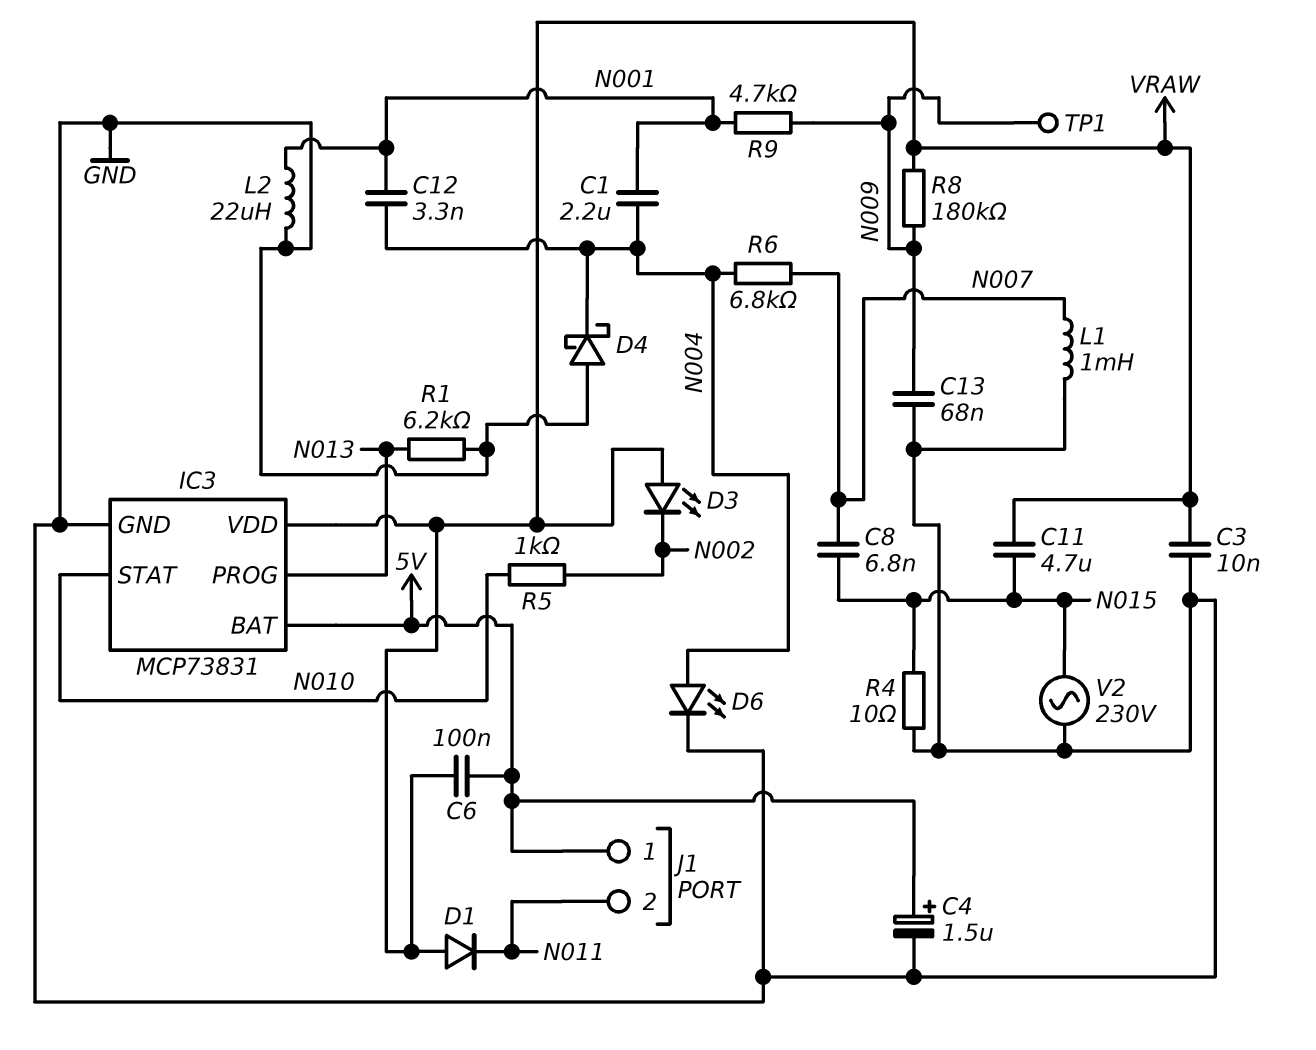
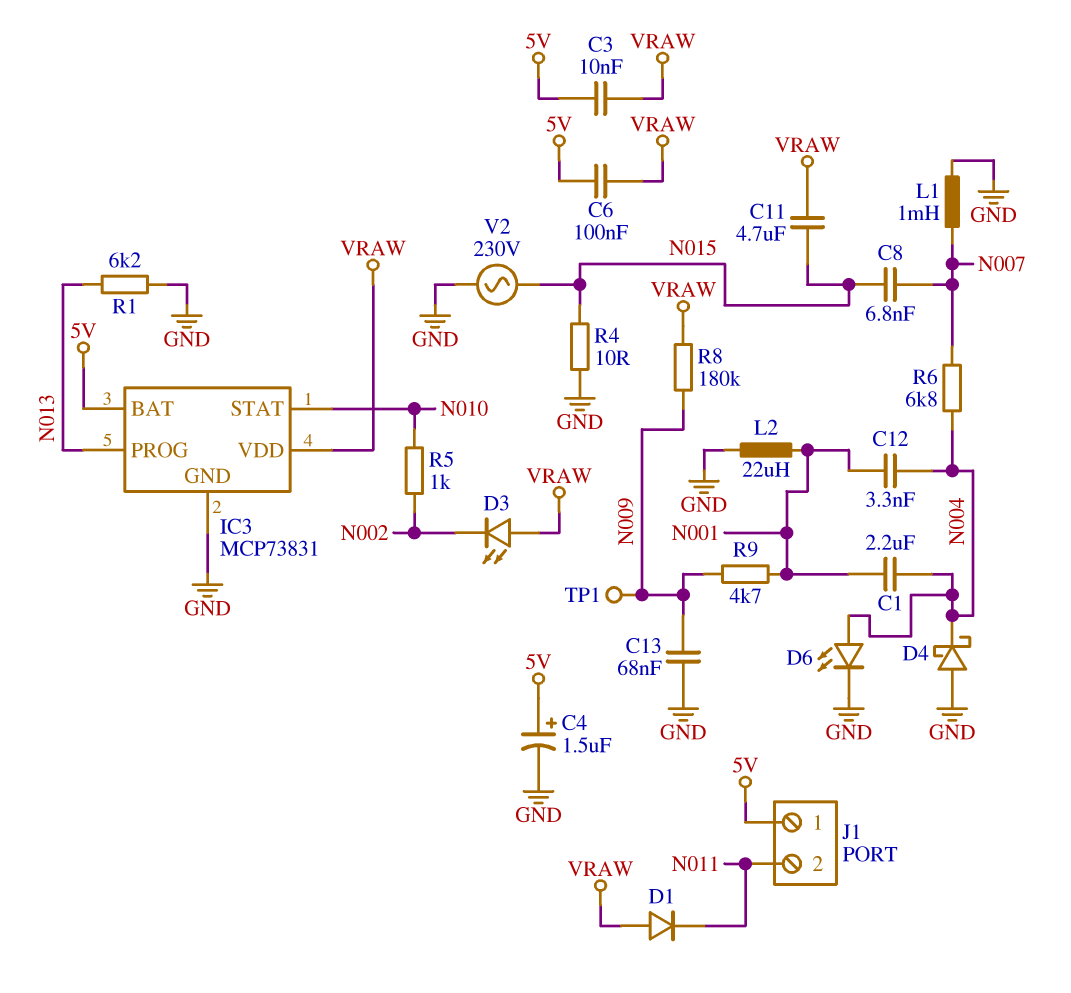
C3: 10nF (GND, VRAW) -> 10nF (5V, VRAW)

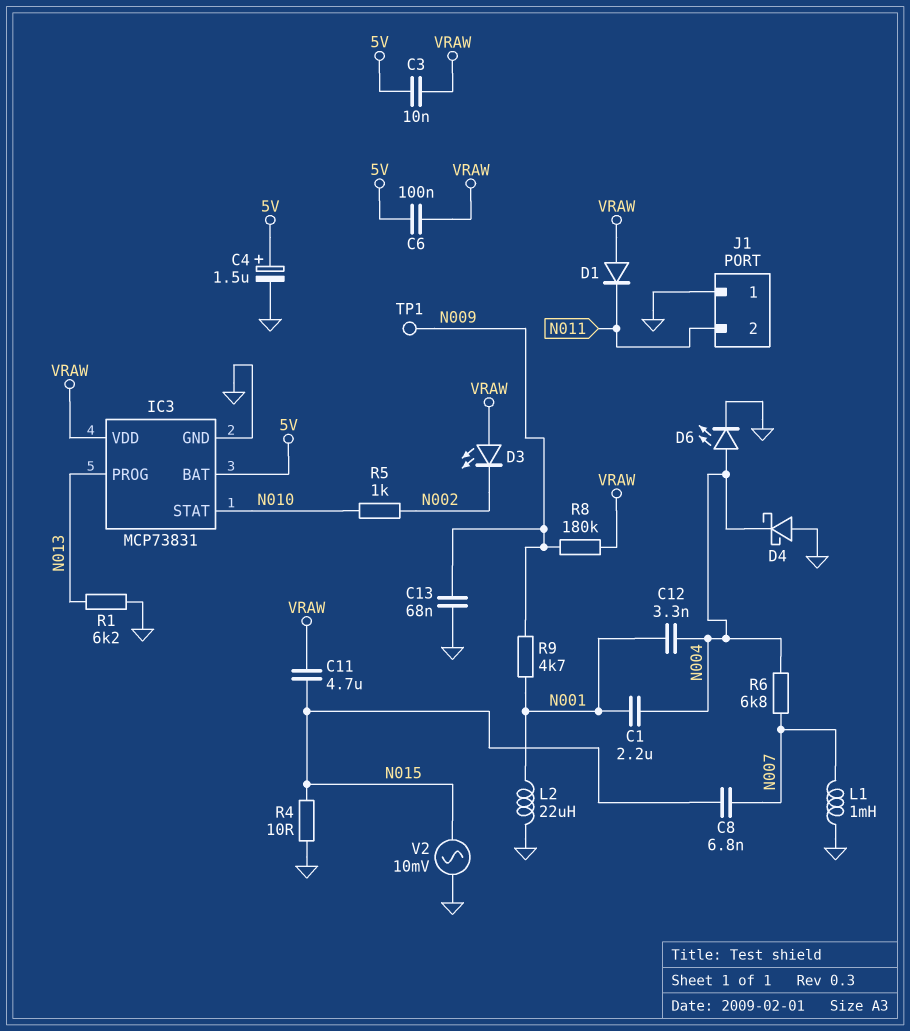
J1 pin 1: 5V -> GND
V2: AC 230V (GND, N015) -> AC 10mV (GND, N015)

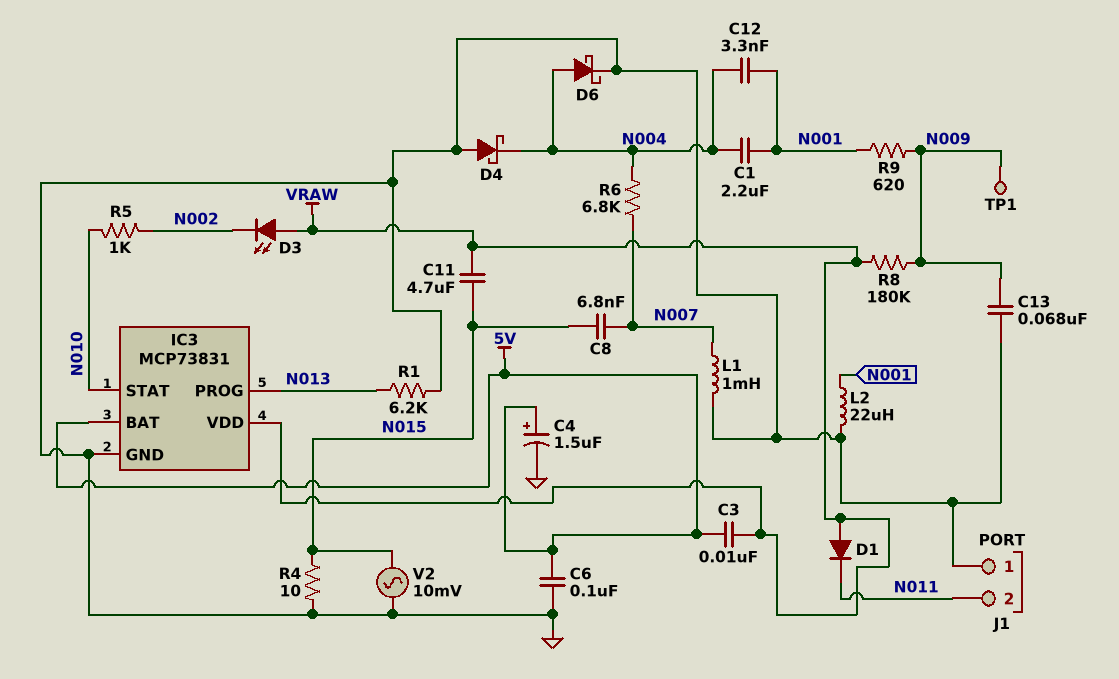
C6: 100nF (5V, VRAW) -> 100nF (5V, GND)
D6: LED (A N004, K GND) -> schottky (A N004, K GND)
R9: 4.7k (N001, N009) -> 620 (N001, N009)

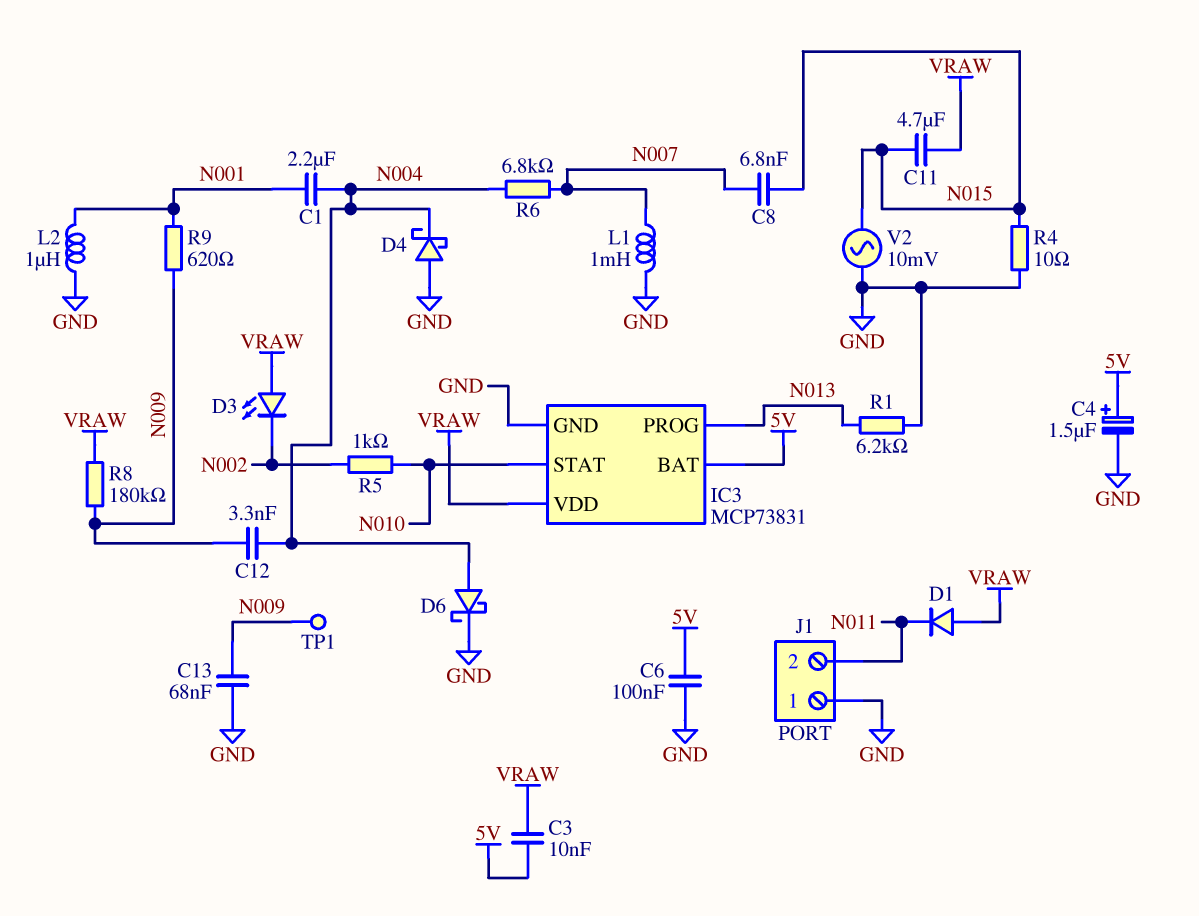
C12: 3.3nF (N001, N004) -> 3.3nF (N004, N009)
L2: 22uH (GND, N001) -> 1uH (GND, N001)

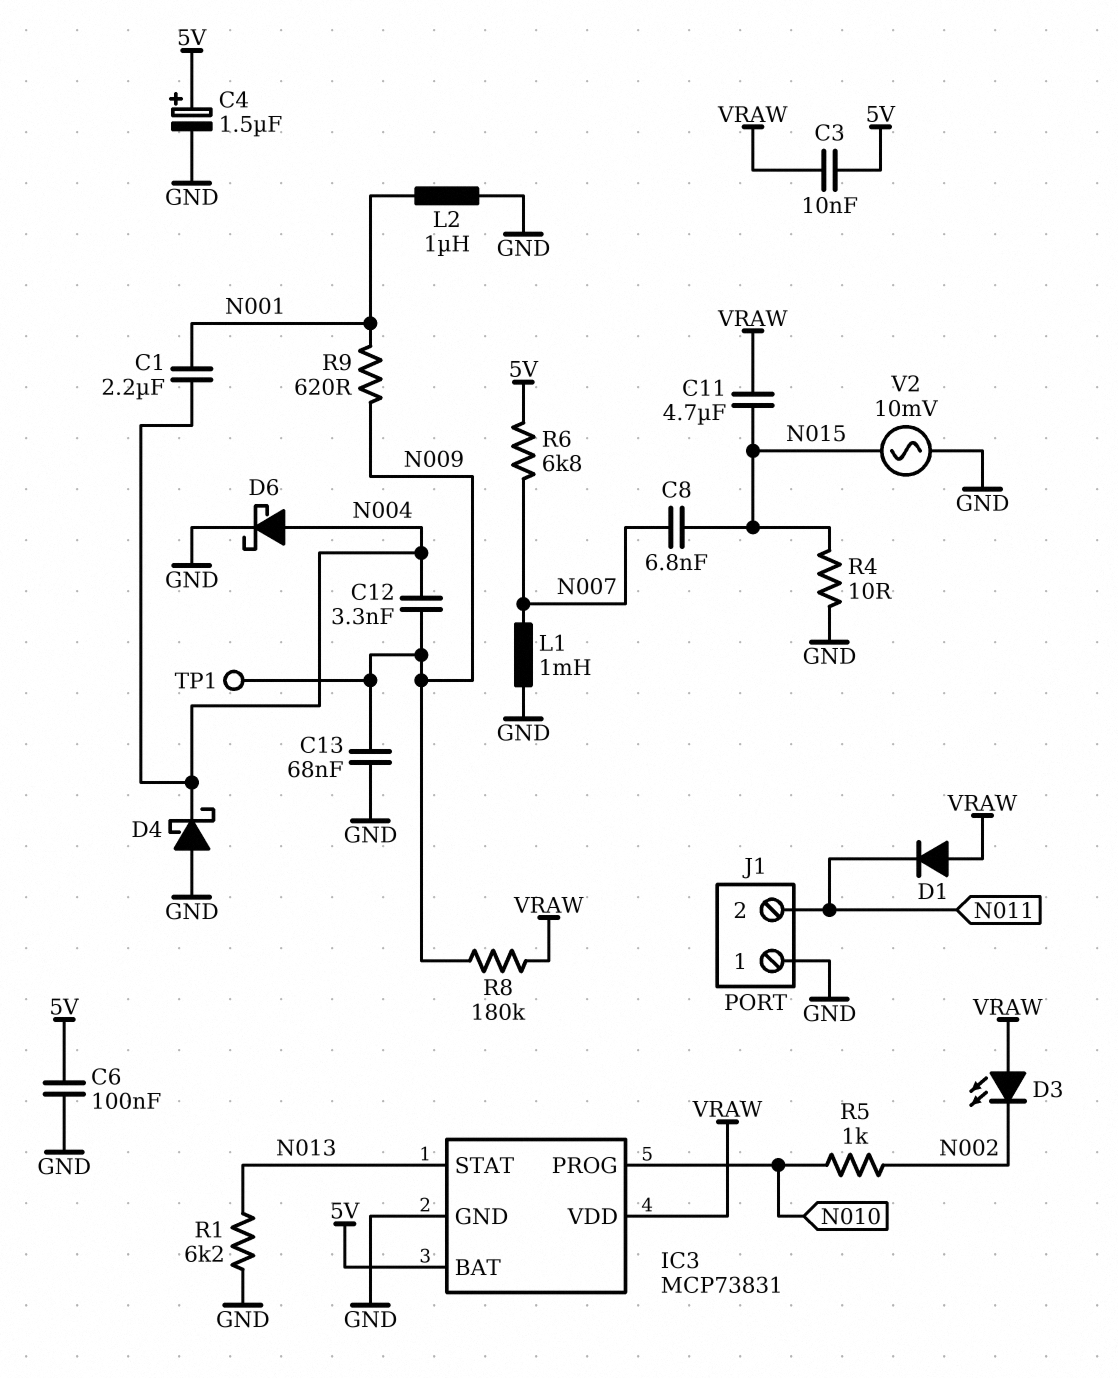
IC3 pin PROG: N013 -> N010
IC3 pin STAT: N010 -> N013
R6: 6.8k (N004, N007) -> 6.8k (5V, N007)

